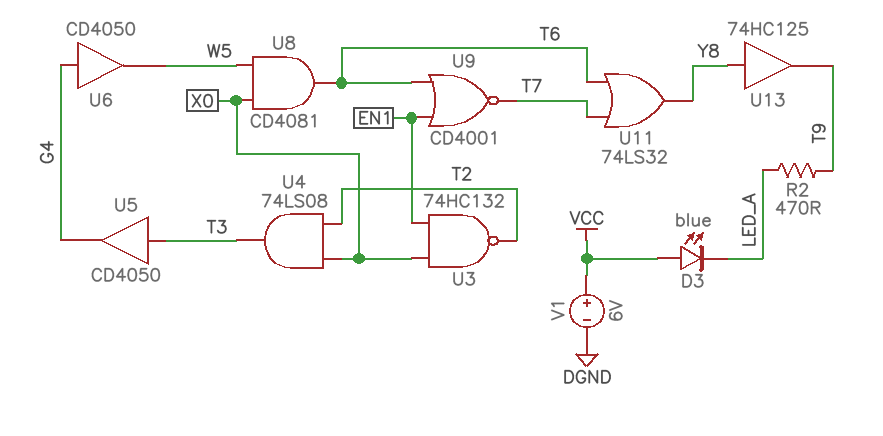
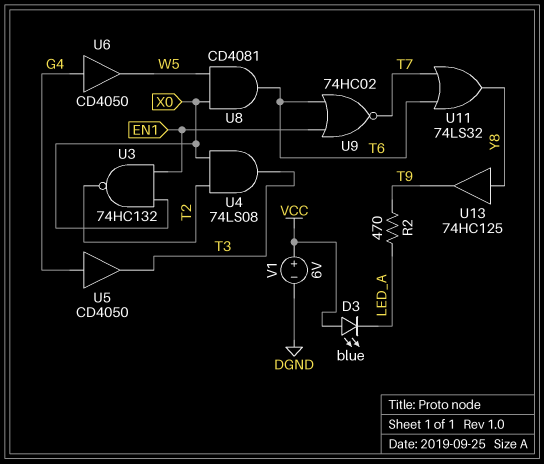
U5: buffer CD4050 (in T3, out G4) -> buffer CD4050 (in G4, out T3)
U9: NOR CD4001 (in EN1, in T6, out T7) -> NOR 74HC02 (in EN1, in T6, out T7)

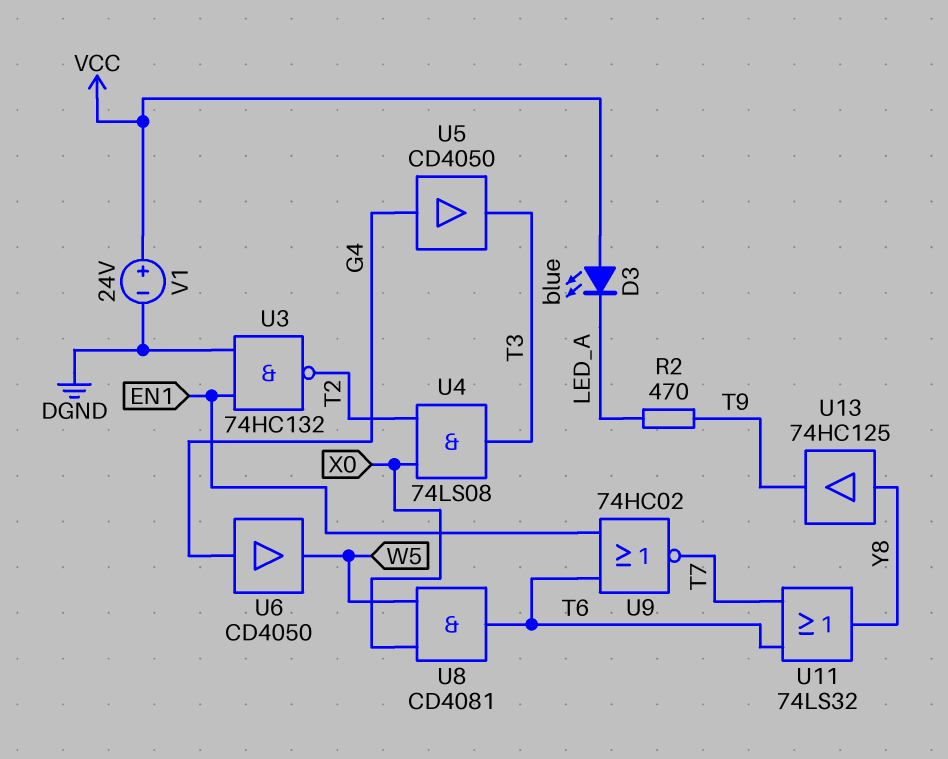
U3: NAND 74HC132 (in EN1, in X0, out T2) -> NAND 74HC132 (in DGND, in EN1, out T2)
V1: 6V (plus VCC, minus DGND) -> 24V (plus VCC, minus DGND)

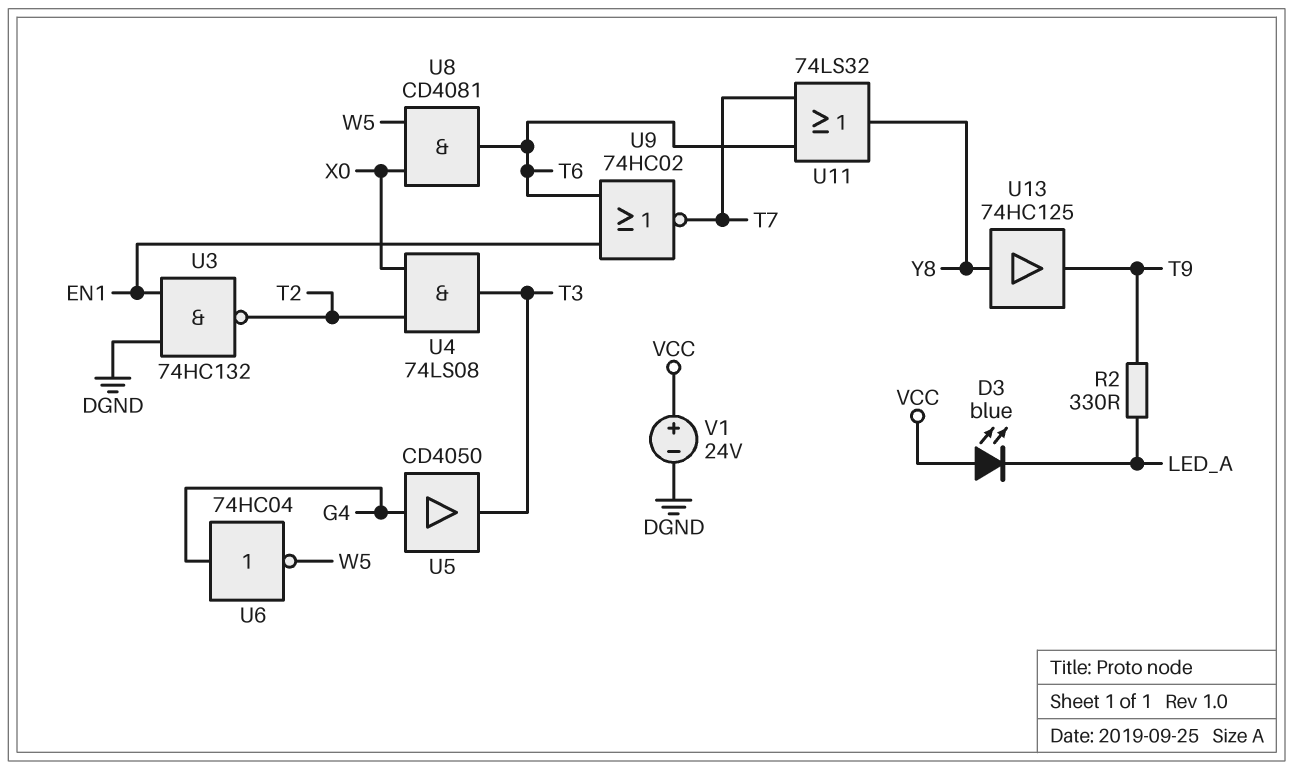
R2: 470 (LED_A, T9) -> 330 (LED_A, T9)
U6: buffer CD4050 (in G4, out W5) -> NOT 74HC04 (in G4, out W5)

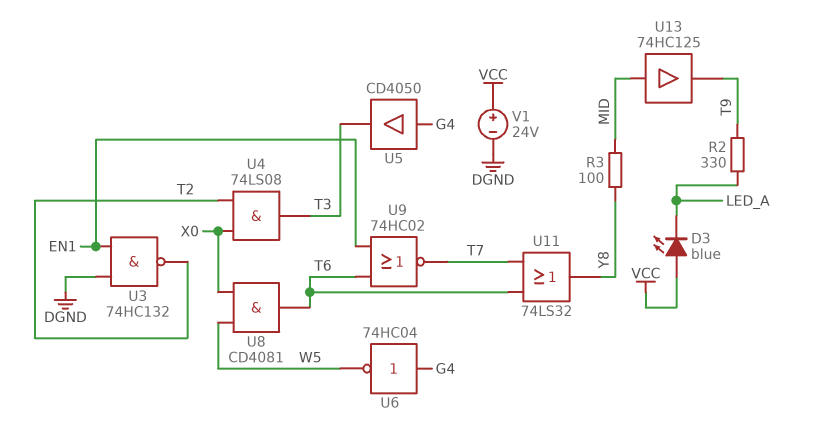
R3: none -> 100 (MID, Y8)
U13: buffer 74HC125 (in Y8, out T9) -> buffer 74HC125 (in MID, out T9)

